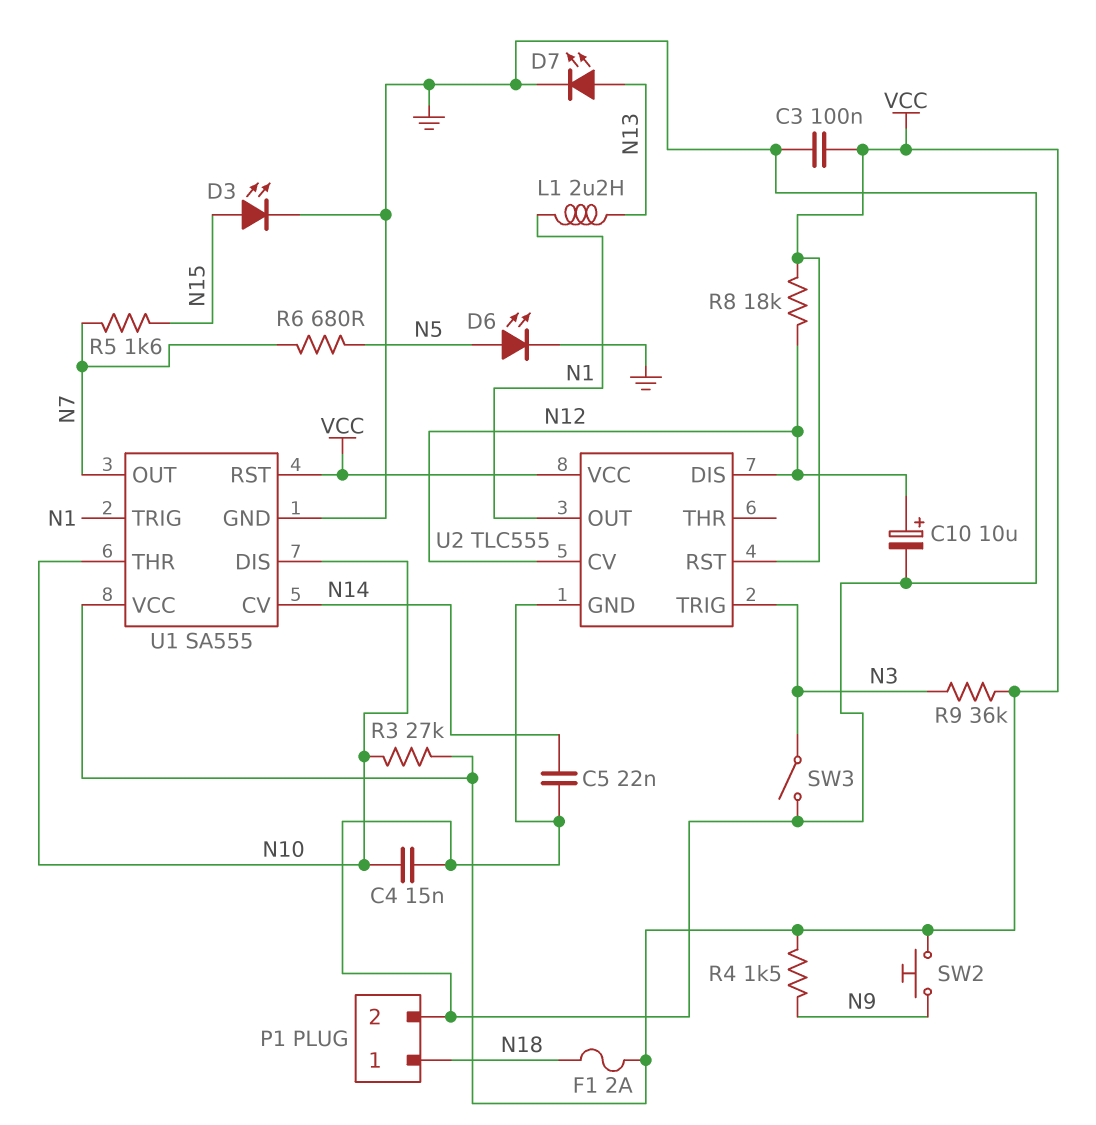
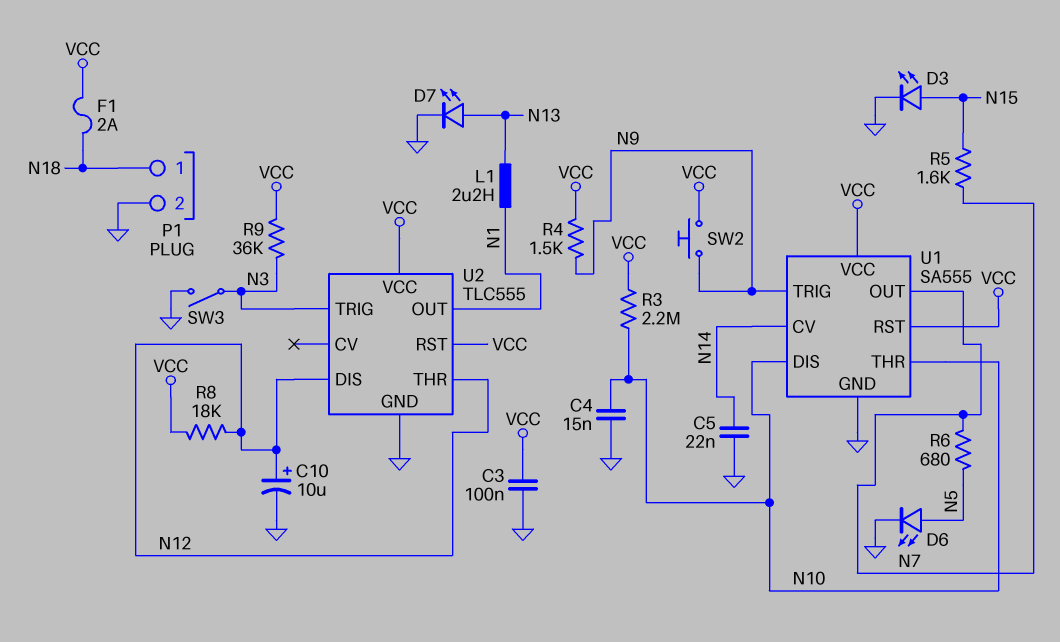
R3: 27k (N10, VCC) -> 2.2M (N10, VCC)
U1 pin TRIG: N1 -> N9
U2 pin CV: N12 -> none
U2 pin THR: none -> N12

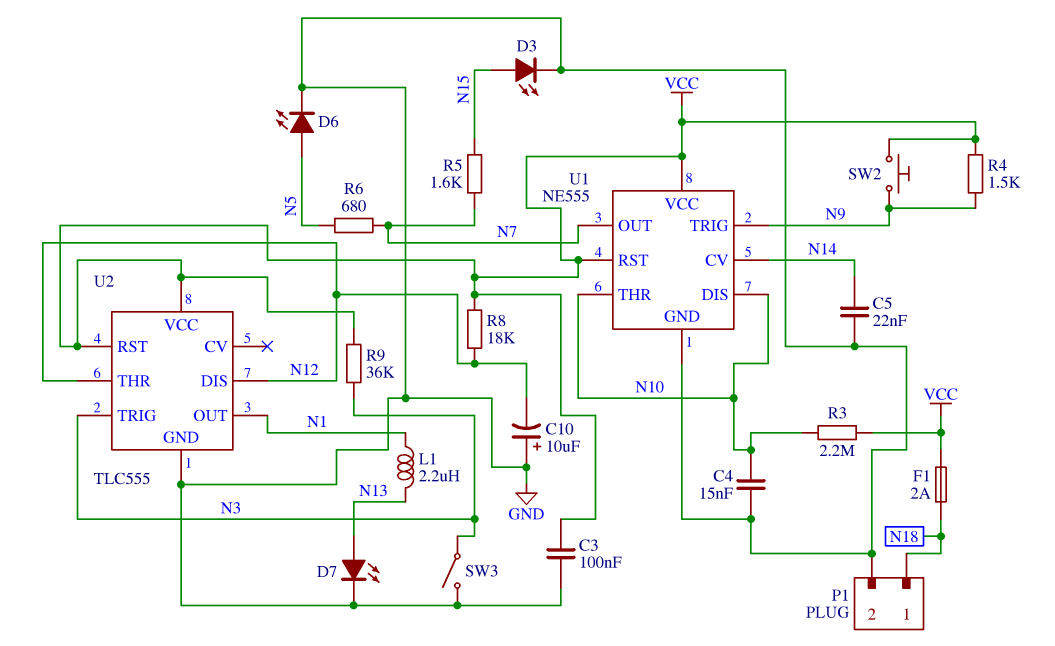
C10: 10uF (plus N12, minus GND) -> 10uF (plus GND, minus N12)
U1: SA555 -> NE555

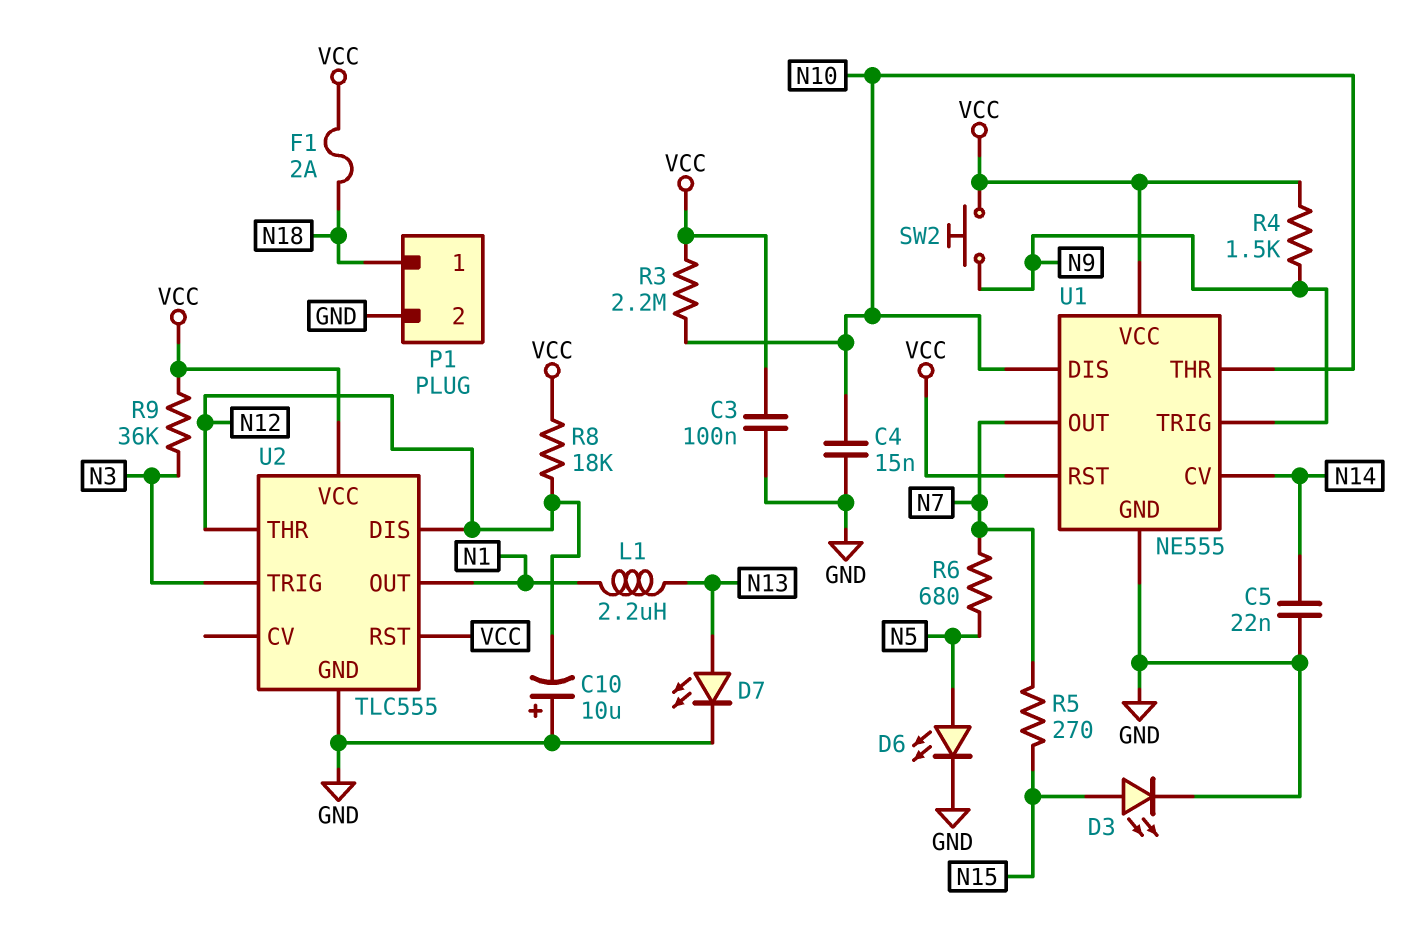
R5: 1.6k (N7, N15) -> 270 (N7, N15)
SW3: switch (GND, N3) -> none

